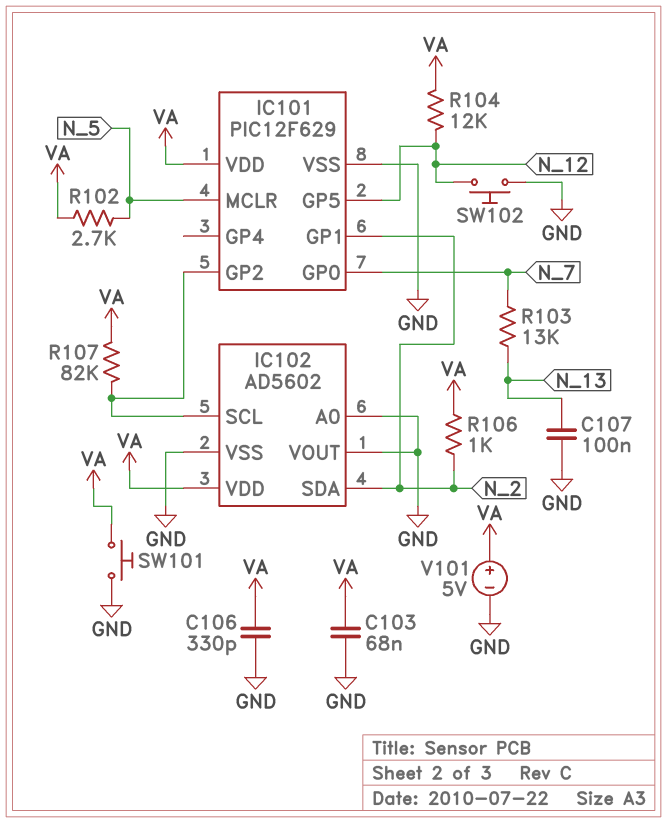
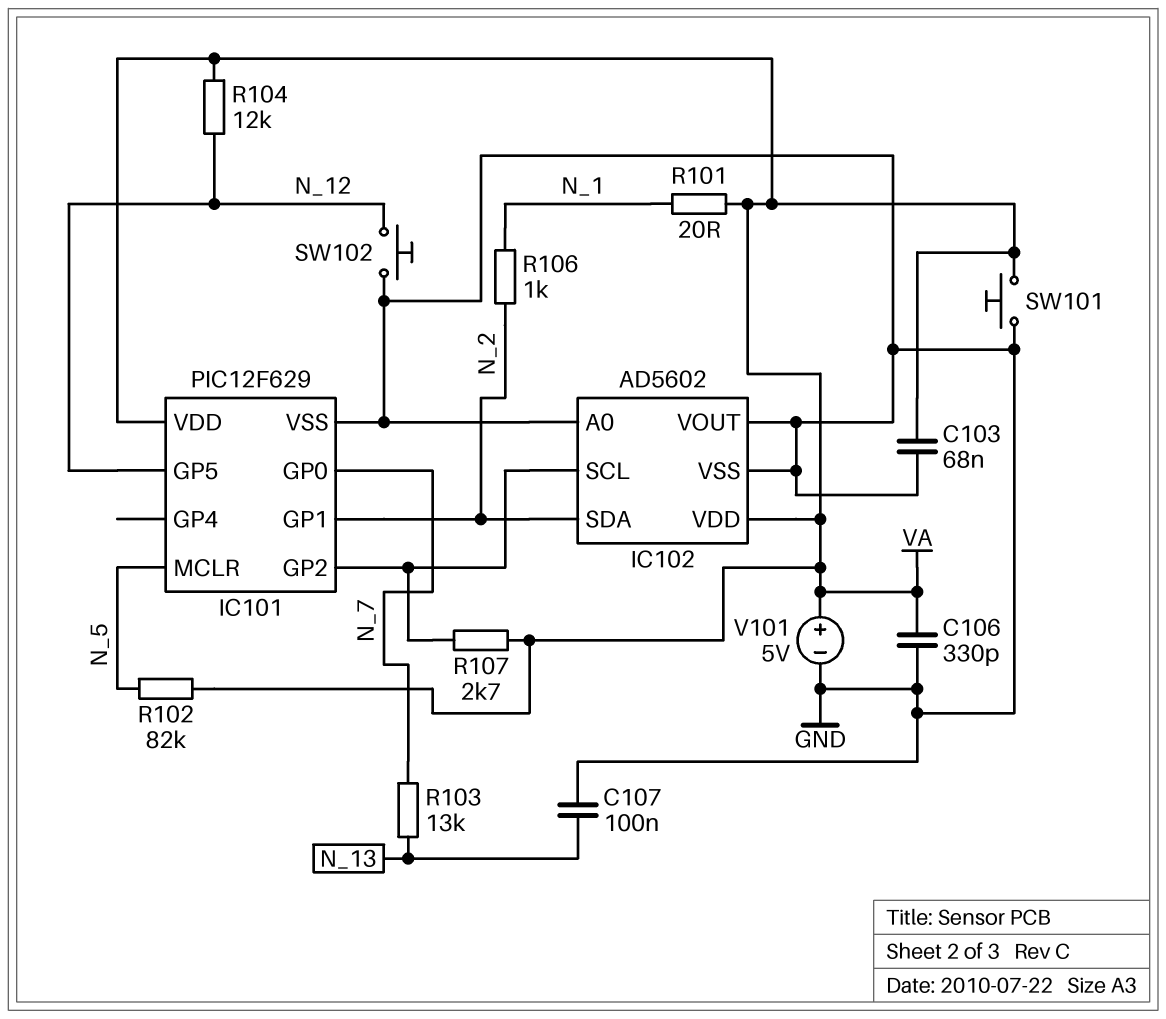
R101: none -> 20 (N_1, VA)
R102: 2.7k (N_5, VA) -> 82k (N_5, VA)
R106: 1k (N_2, VA) -> 1k (N_1, N_2)
R107: 82k (IC101/GP2, VA) -> 2.7k (IC101/GP2, VA)

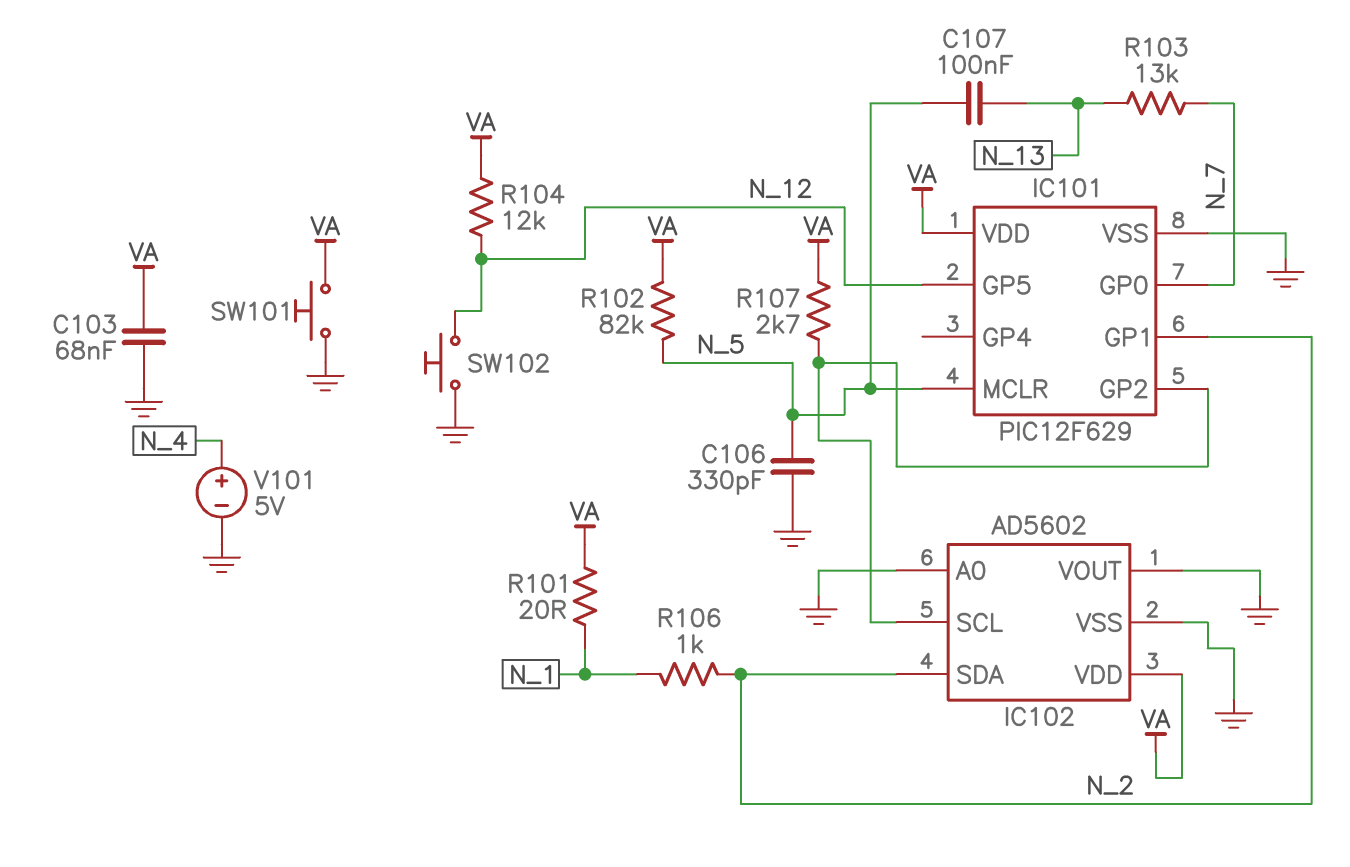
C106: 330pF (GND, VA) -> 330pF (GND, N_5)
C107: 100nF (GND, N_13) -> 100nF (N_5, N_13)
V101: 5V (plus VA, minus GND) -> 5V (plus N_4, minus GND)

